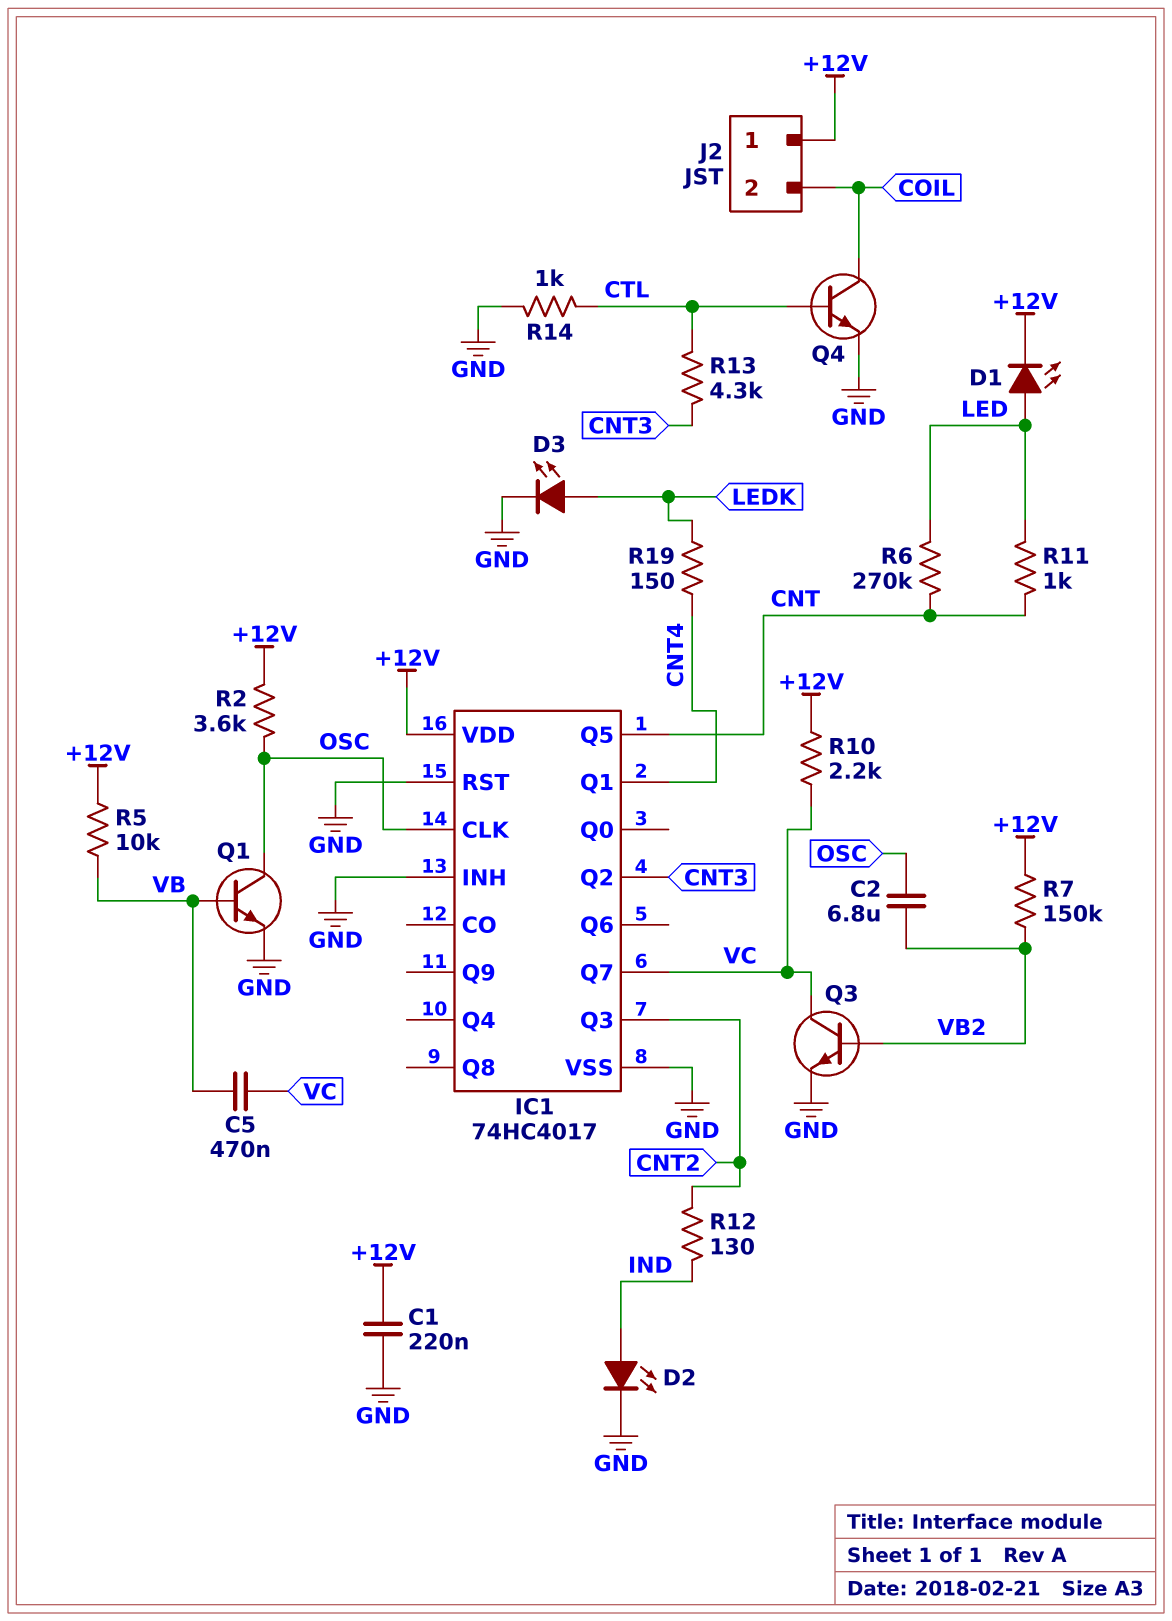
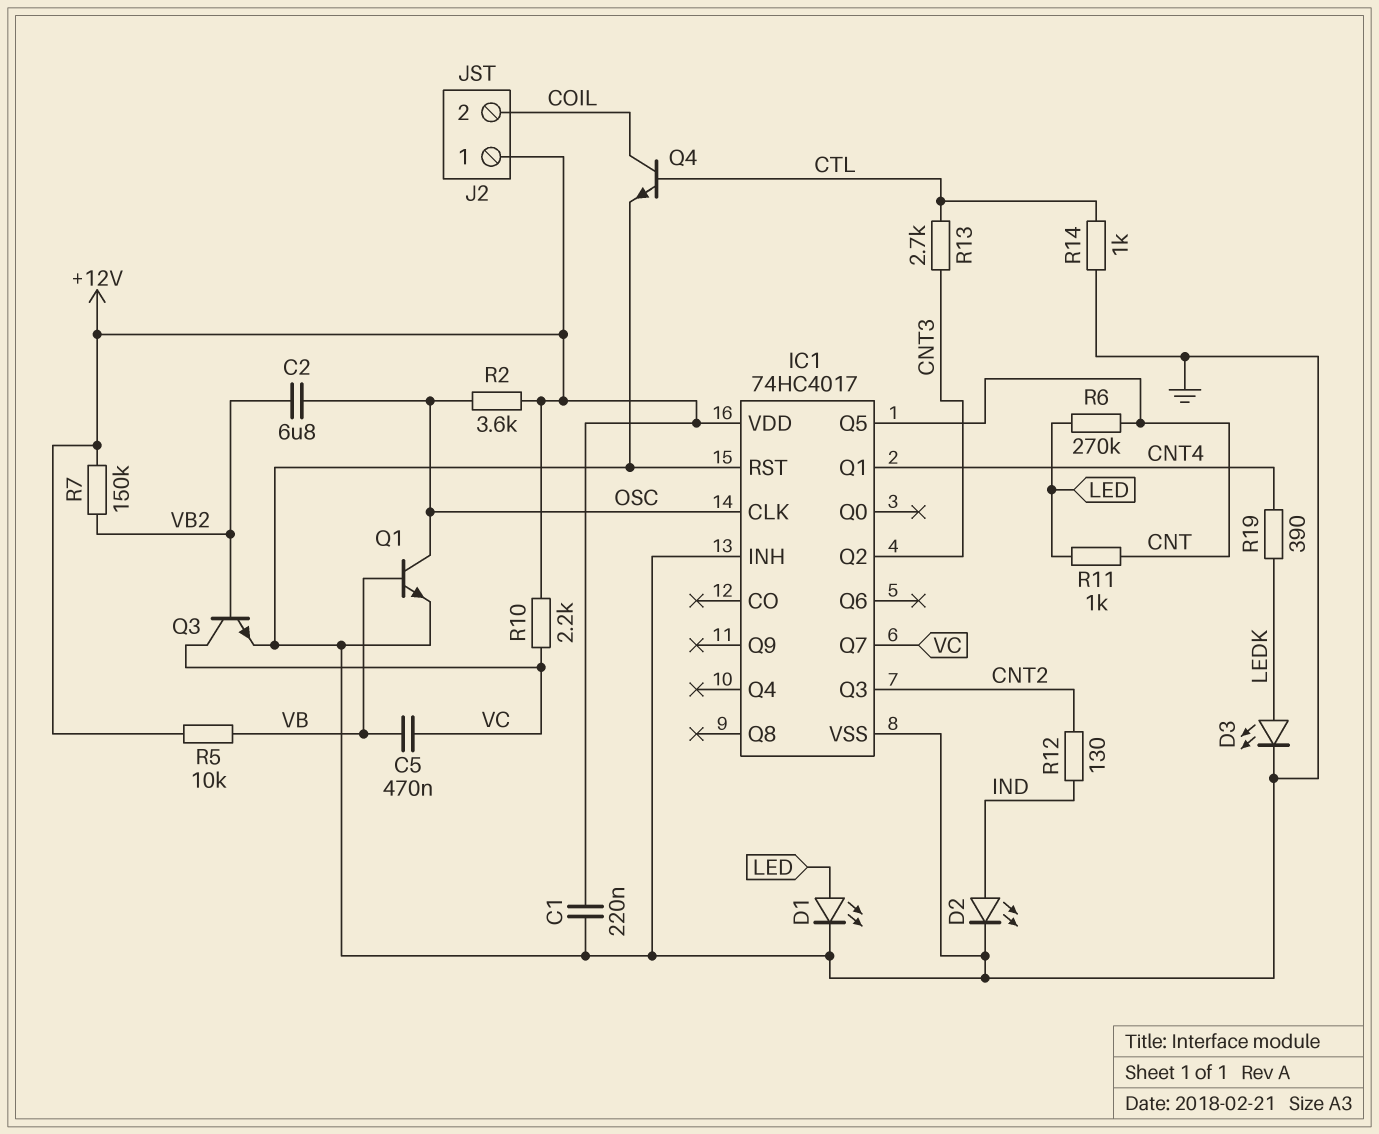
D1: LED (A LED, K +12V) -> LED (A LED, K GND)
R13: 4.3k (CNT3, CTL) -> 2.7k (CNT3, CTL)
R19: 150 (CNT4, LEDK) -> 390 (CNT4, LEDK)

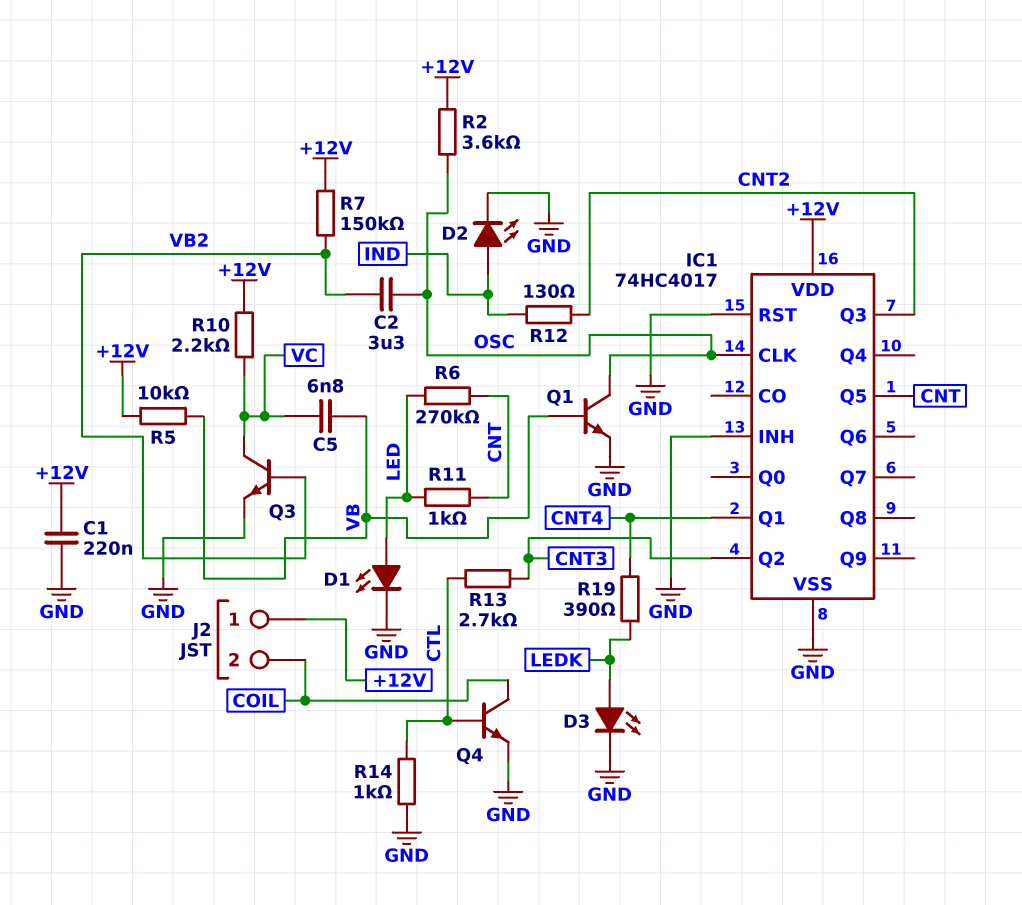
C2: 6.8uF (OSC, VB2) -> 3.3uF (OSC, VB2)
C5: 470nF (VB, VC) -> 6.8nF (VB, VC)
IC1 pin Q7: VC -> none

